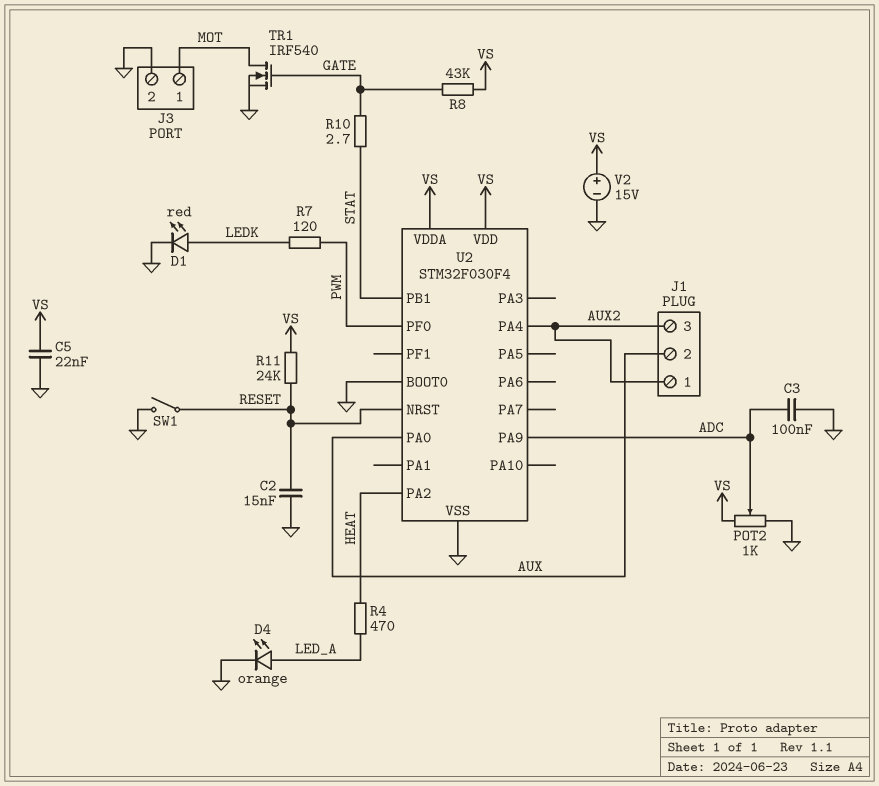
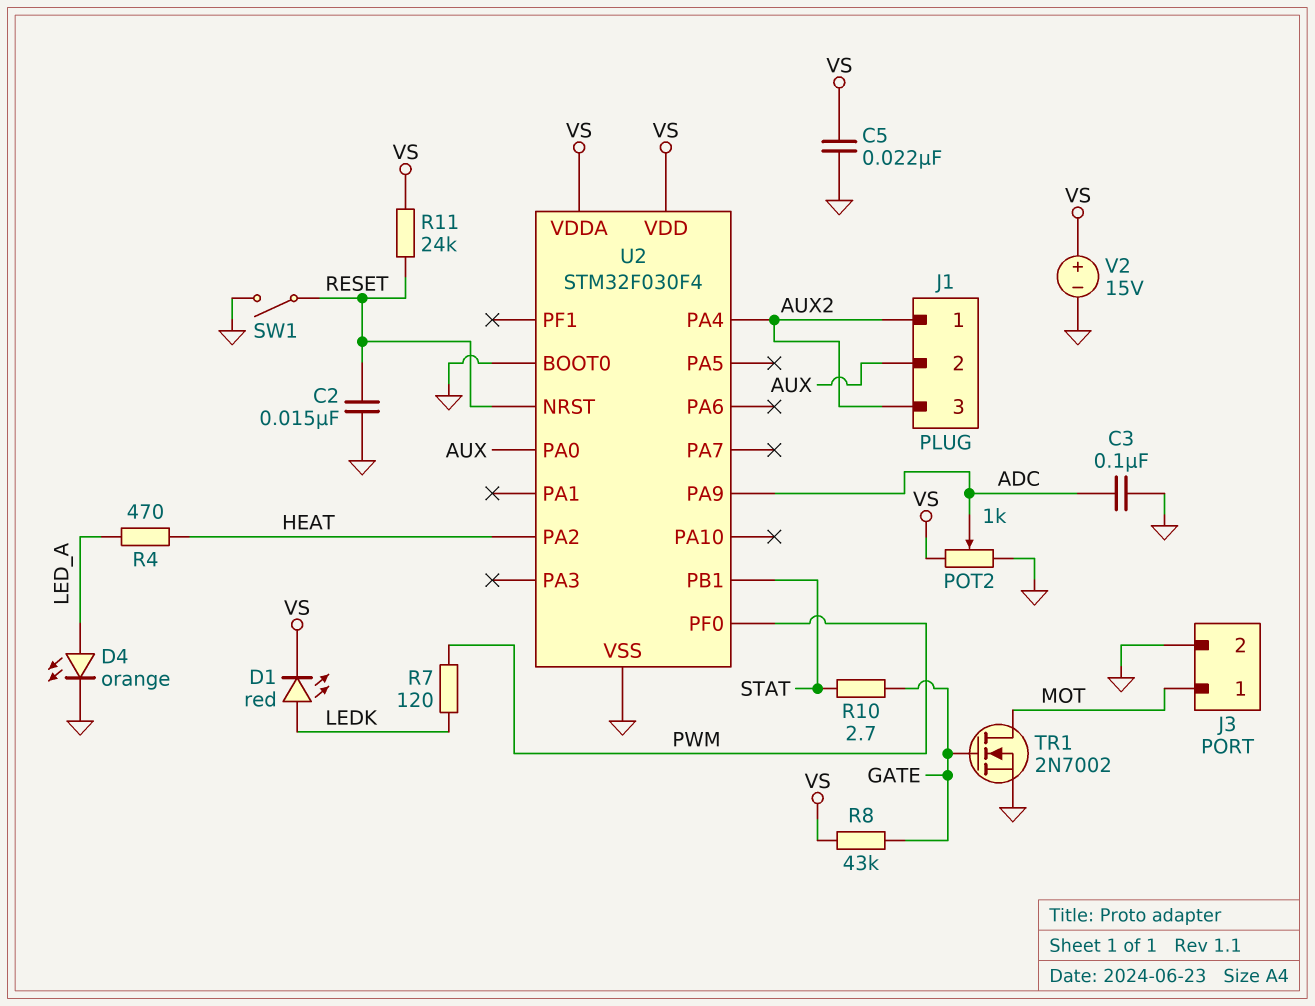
D1: LED red (A LEDK, K GND) -> LED red (A LEDK, K VS)
TR1: NMOS IRF540 (G GATE, D MOT, S GND) -> NMOS 2N7002 (G GATE, D MOT, S GND)

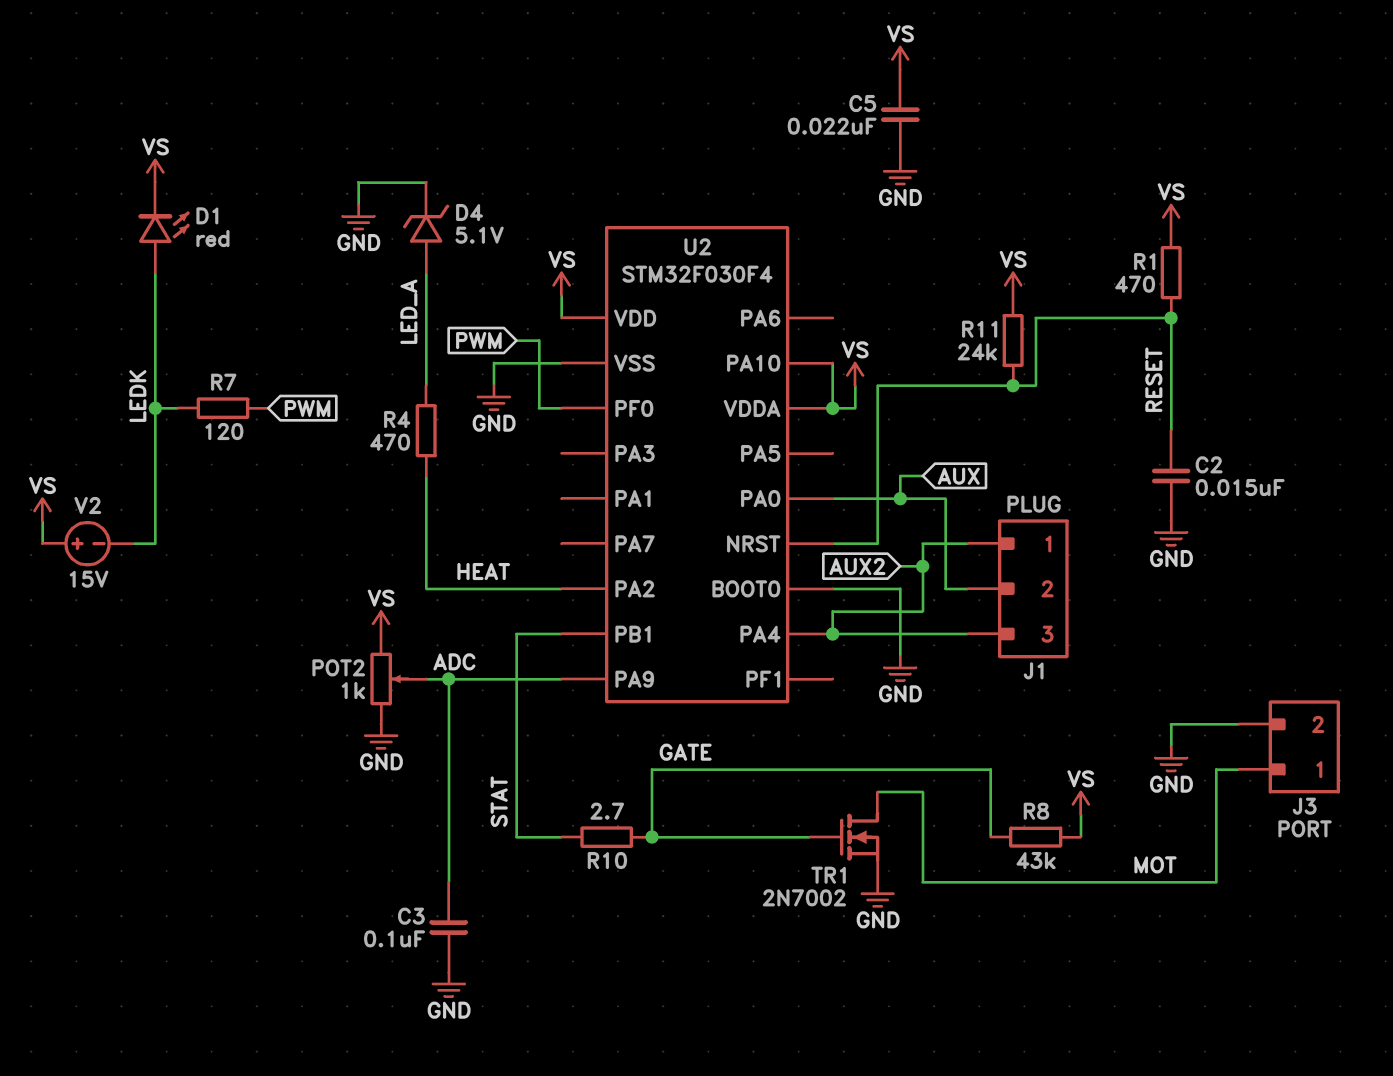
D4: LED orange (A LED_A, K GND) -> zener 5.1V (A LED_A, K GND)
R1: none -> 470 (RESET, VS)
SW1: switch (GND, RESET) -> none
U2 pin PA10: none -> VS
V2: 15V (plus VS, minus GND) -> 15V (plus VS, minus LEDK)

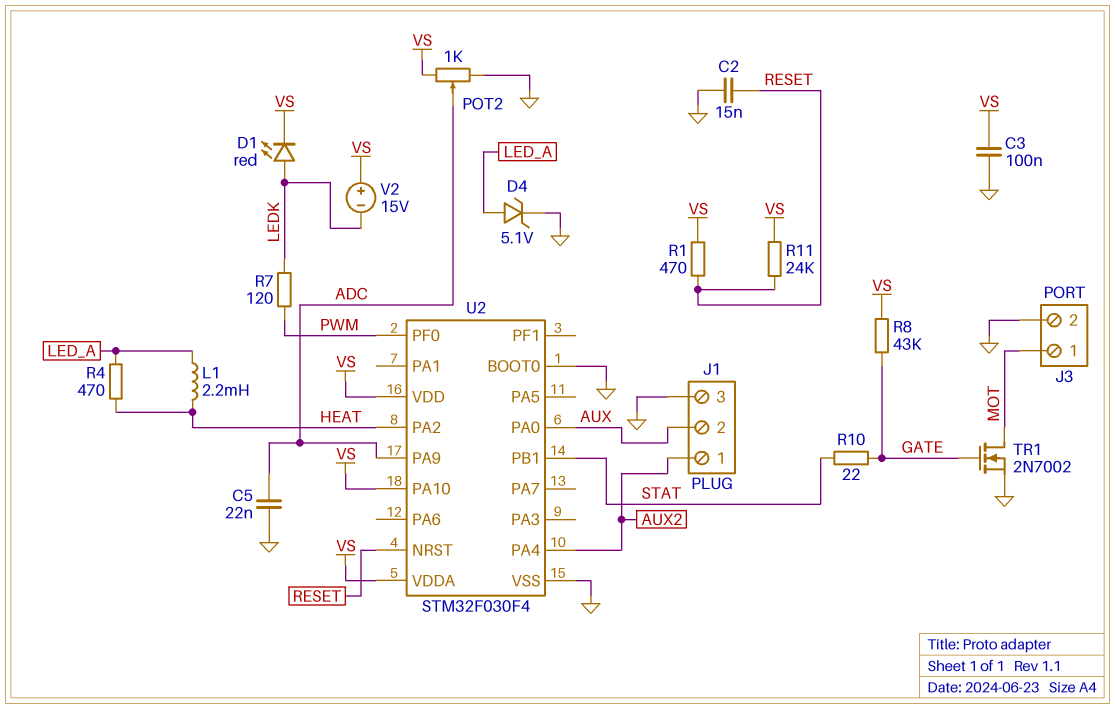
C3: 100nF (ADC, GND) -> 100nF (GND, VS)
C5: 22nF (GND, VS) -> 22nF (ADC, GND)
J1 pin 3: AUX2 -> GND
L1: none -> 2.2mH (HEAT, LED_A)
R10: 2.7 (GATE, STAT) -> 22 (GATE, STAT)

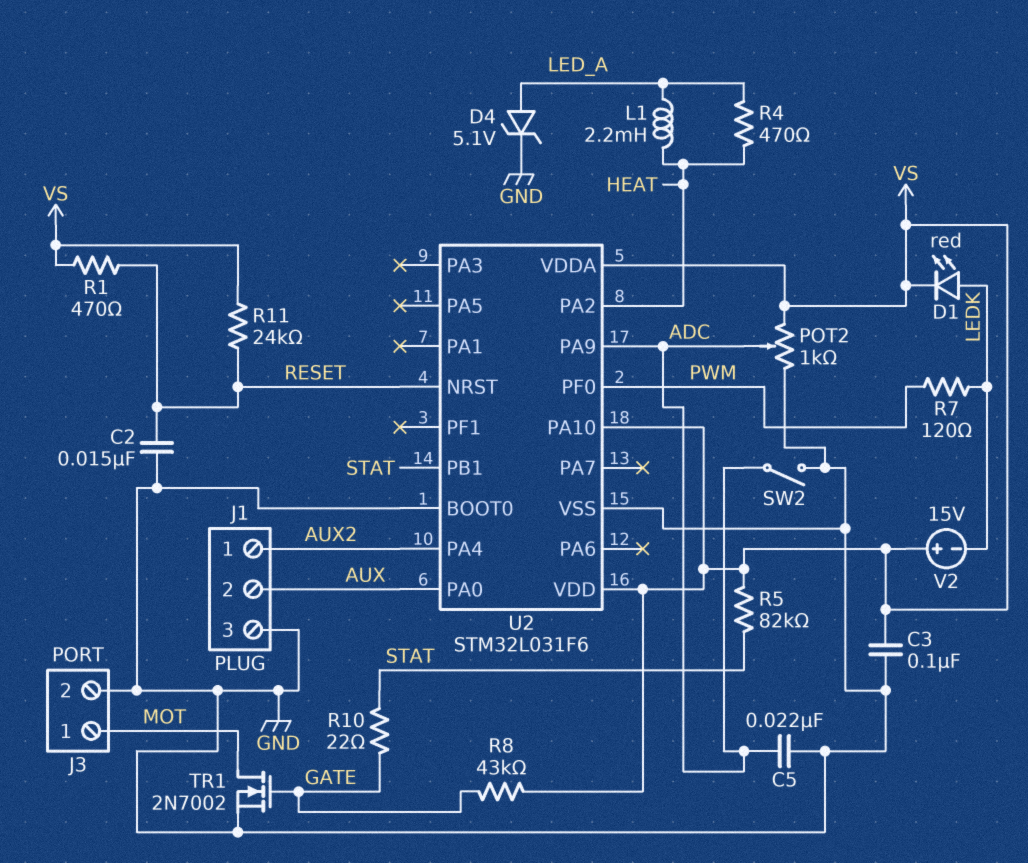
R5: none -> 82k (STAT, VS)
SW2: none -> switch (ADC, GND)
U2: STM32F030F4 -> STM32L031F6

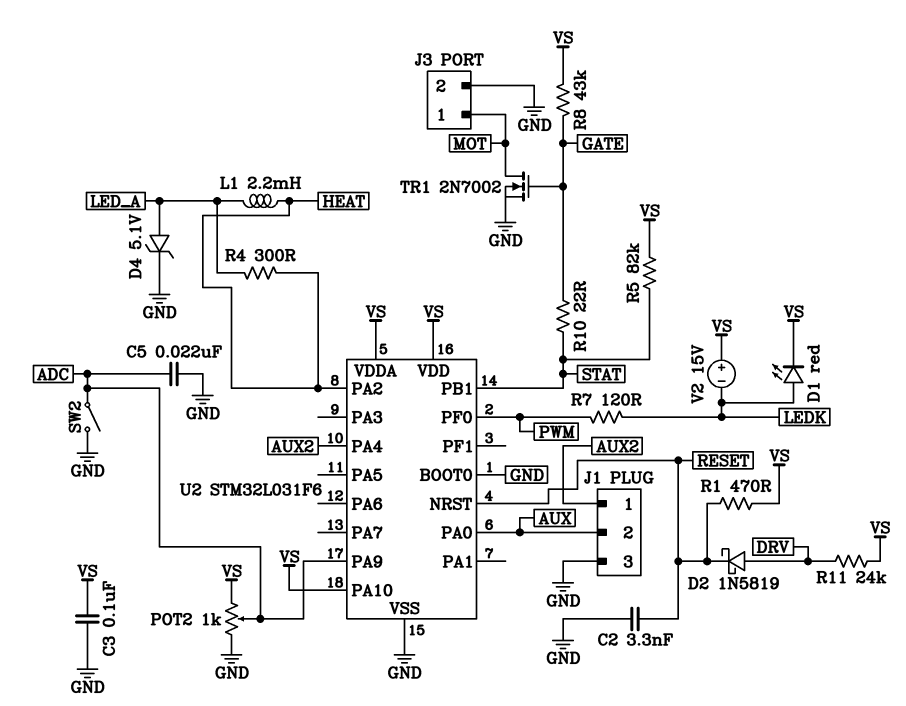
C2: 15nF (GND, RESET) -> 3.3nF (GND, RESET)
D2: none -> schottky 1N5819 (A DRV, K RESET)
R4: 470 (HEAT, LED_A) -> 300 (HEAT, LED_A)
R11: 24k (RESET, VS) -> 24k (DRV, VS)

